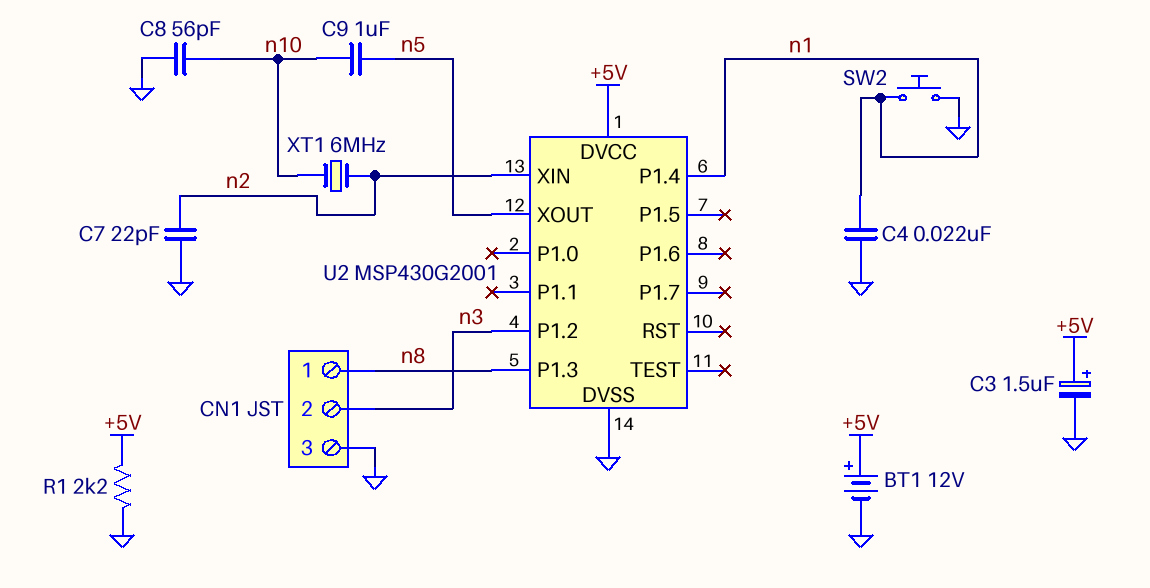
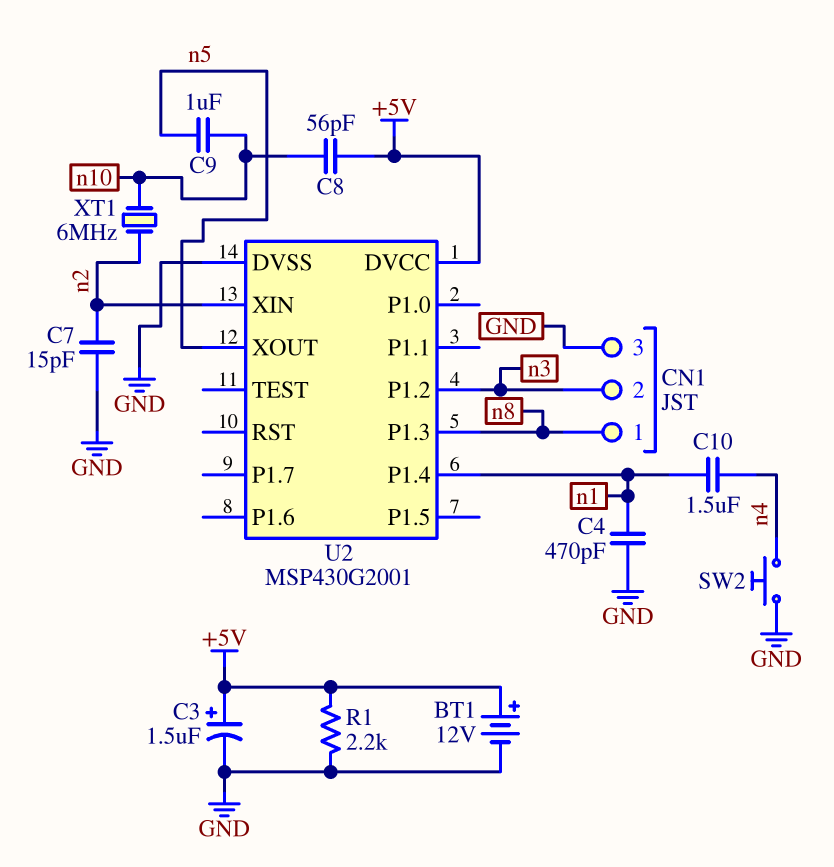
C4: 22nF (GND, n1) -> 470pF (GND, n1)
C7: 22pF (GND, n2) -> 15pF (GND, n2)
C8: 56pF (GND, n10) -> 56pF (+5V, n10)
C10: none -> 1.5uF (n1, n4)
SW2: button (GND, n1) -> button (GND, n4)

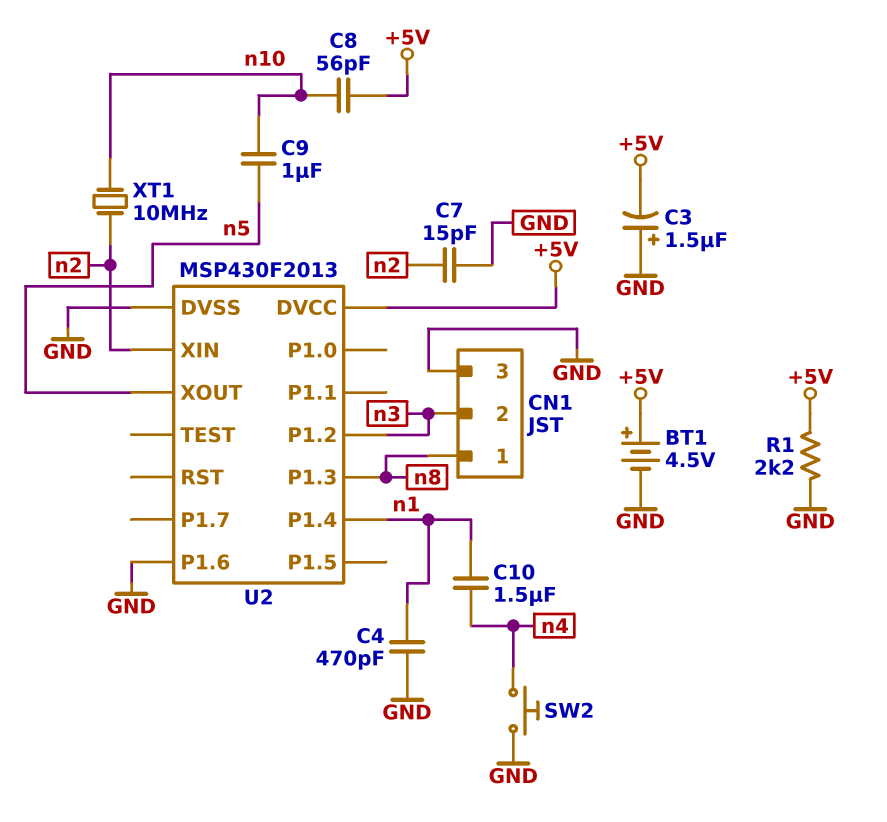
BT1: 12V (plus +5V, minus GND) -> 4.5V (plus +5V, minus GND)
C3: 1.5uF (plus +5V, minus GND) -> 1.5uF (plus GND, minus +5V)
U2: MSP430G2001 -> MSP430F2013
U2 pin P1.6: none -> GND
XT1: 6MHz (n2, n10) -> 10MHz (n2, n10)

